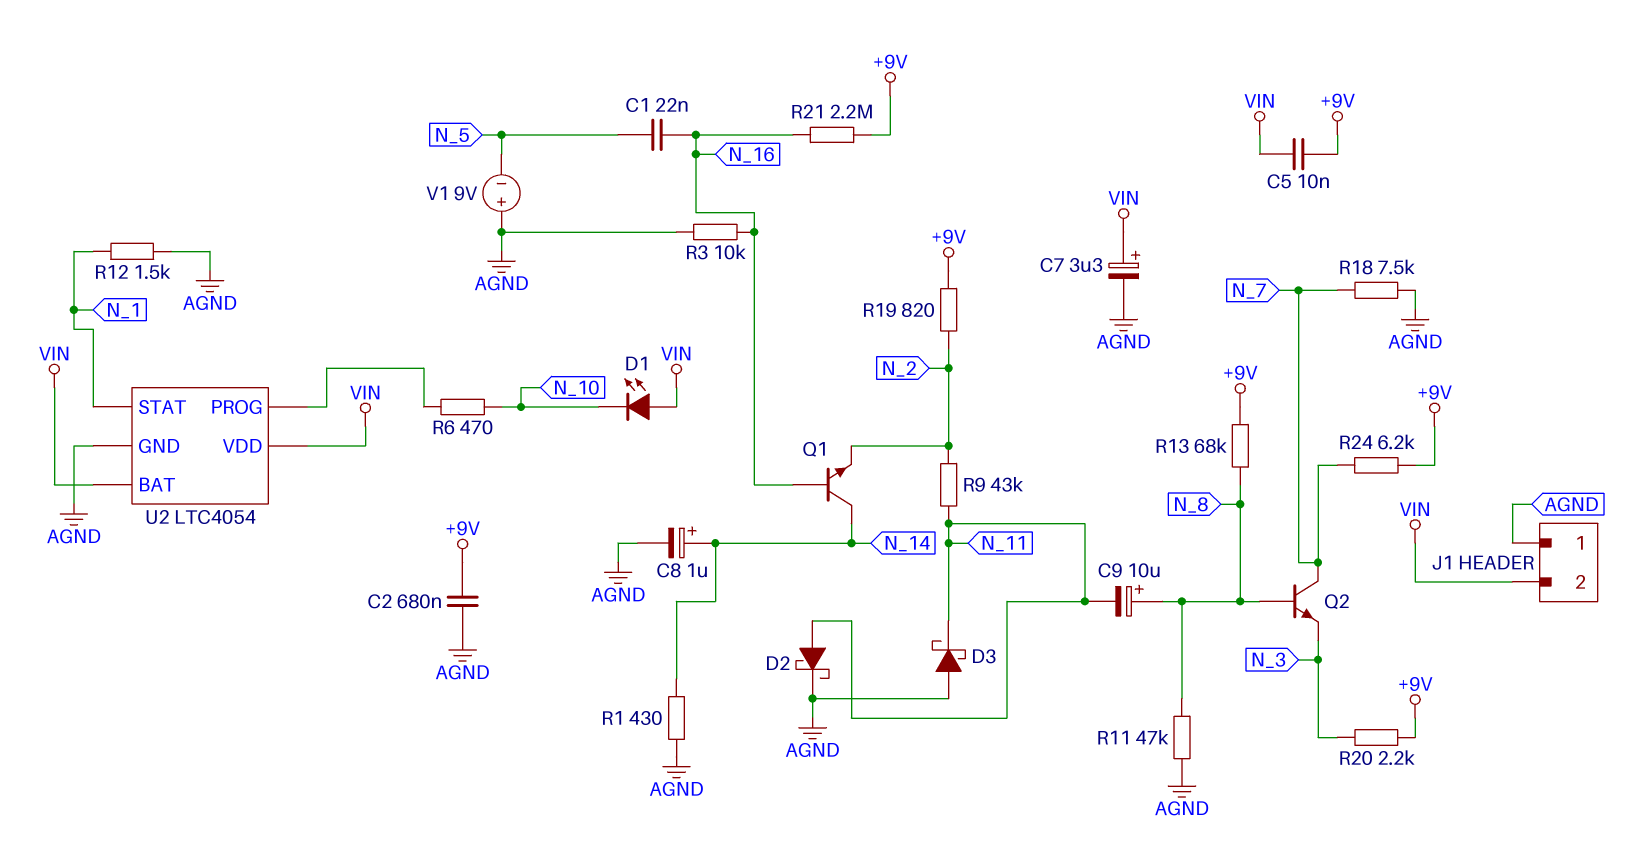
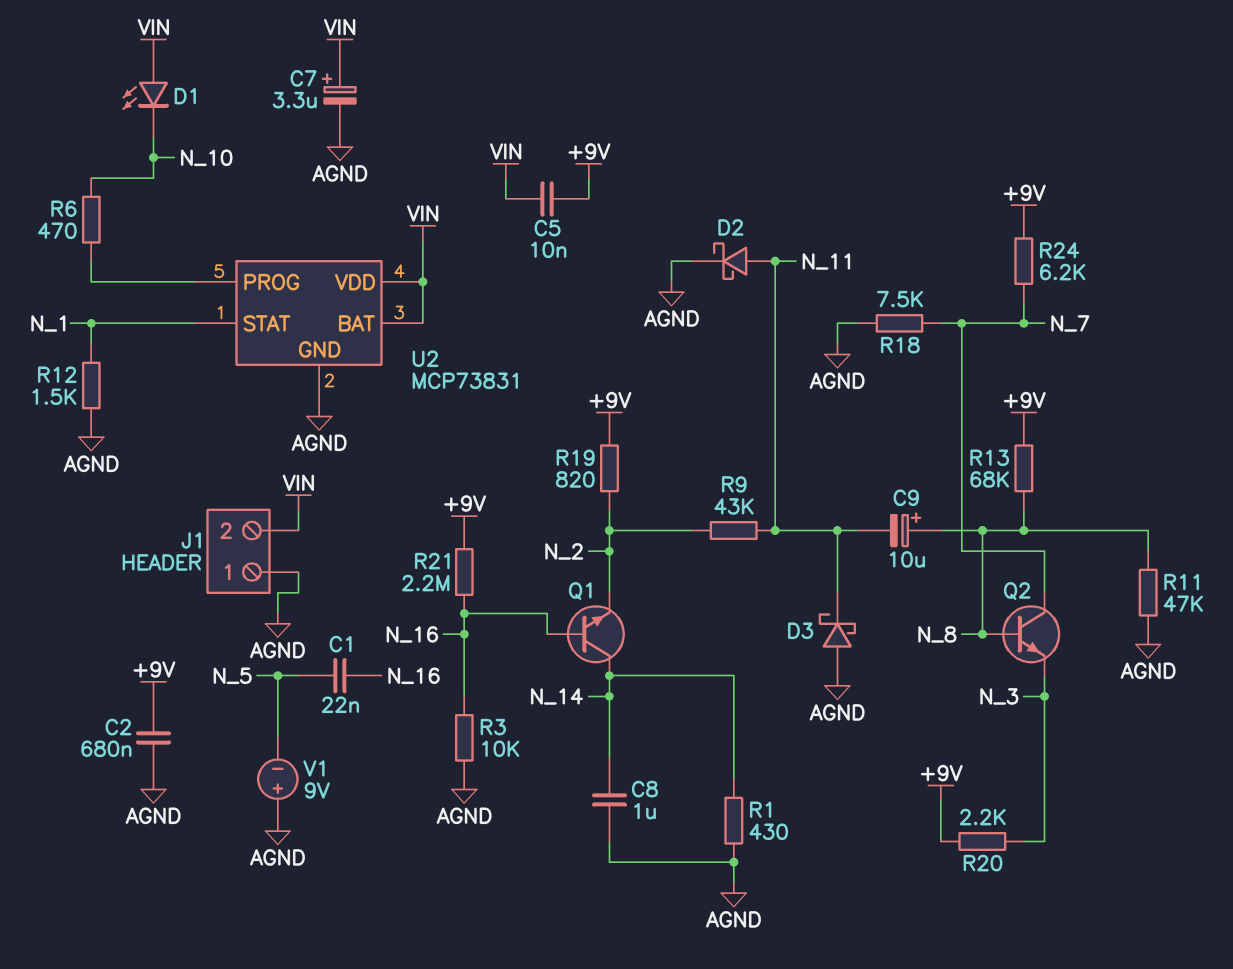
C8: 1uF (plus N_14, minus AGND) -> 1uF (AGND, N_14)
U2: LTC4054 -> MCP73831

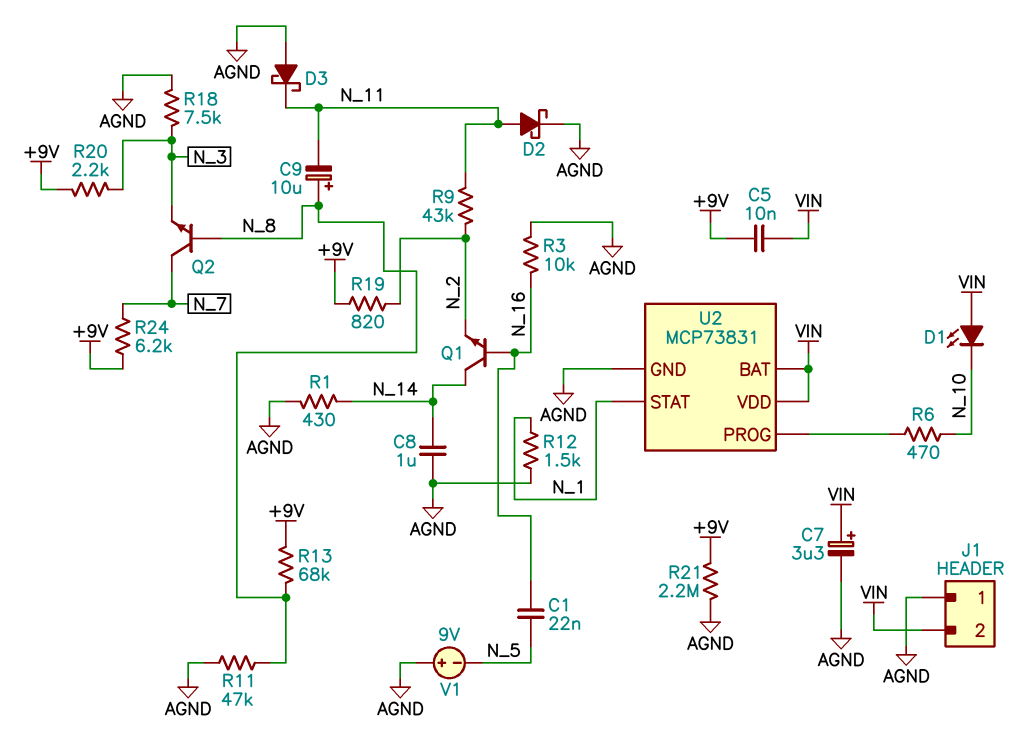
C2: 680nF (+9V, AGND) -> none
R18: 7.5k (AGND, N_7) -> 7.5k (AGND, N_3)
R21: 2.2M (+9V, N_16) -> 2.2M (+9V, AGND)

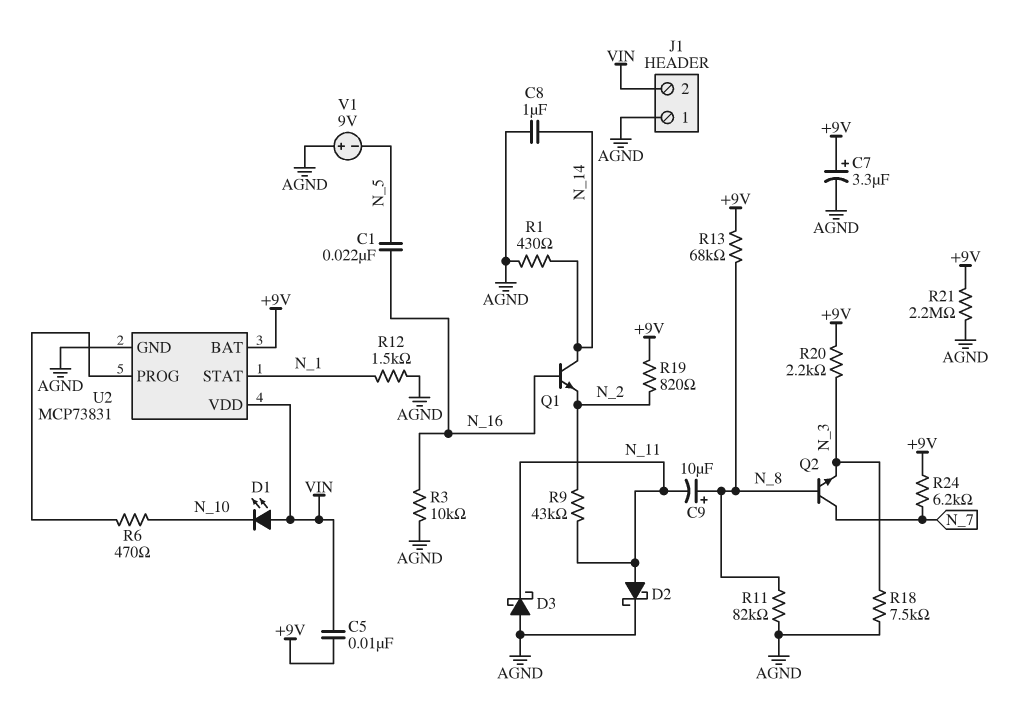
C7: 3.3uF (plus VIN, minus AGND) -> 3.3uF (plus +9V, minus AGND)
R11: 47k (AGND, N_8) -> 82k (AGND, N_8)
U2 pin BAT: VIN -> +9V

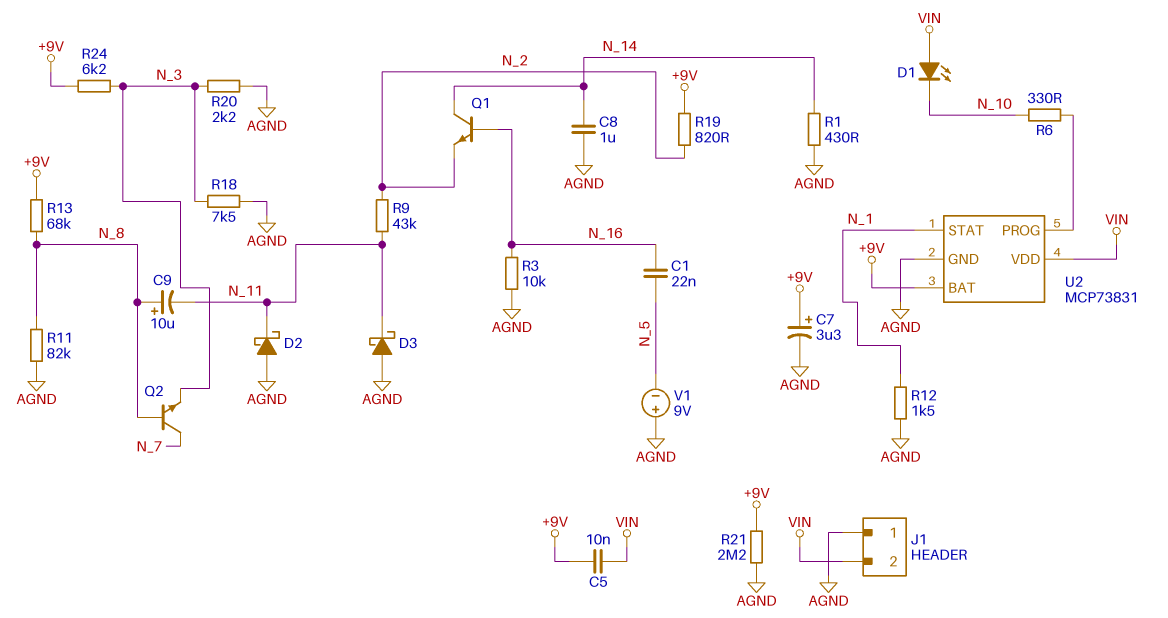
D2: schottky (A N_11, K AGND) -> schottky (A AGND, K N_11)
R6: 470 (N_10, U2/PROG) -> 330 (N_10, U2/PROG)
R20: 2.2k (+9V, N_3) -> 2.2k (AGND, N_3)
R24: 6.2k (+9V, N_7) -> 6.2k (+9V, N_3)

